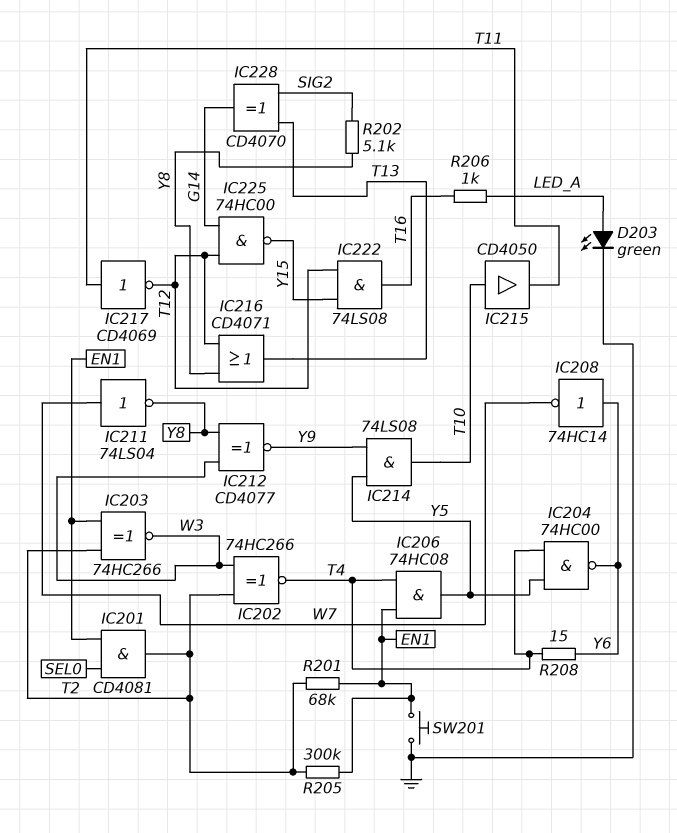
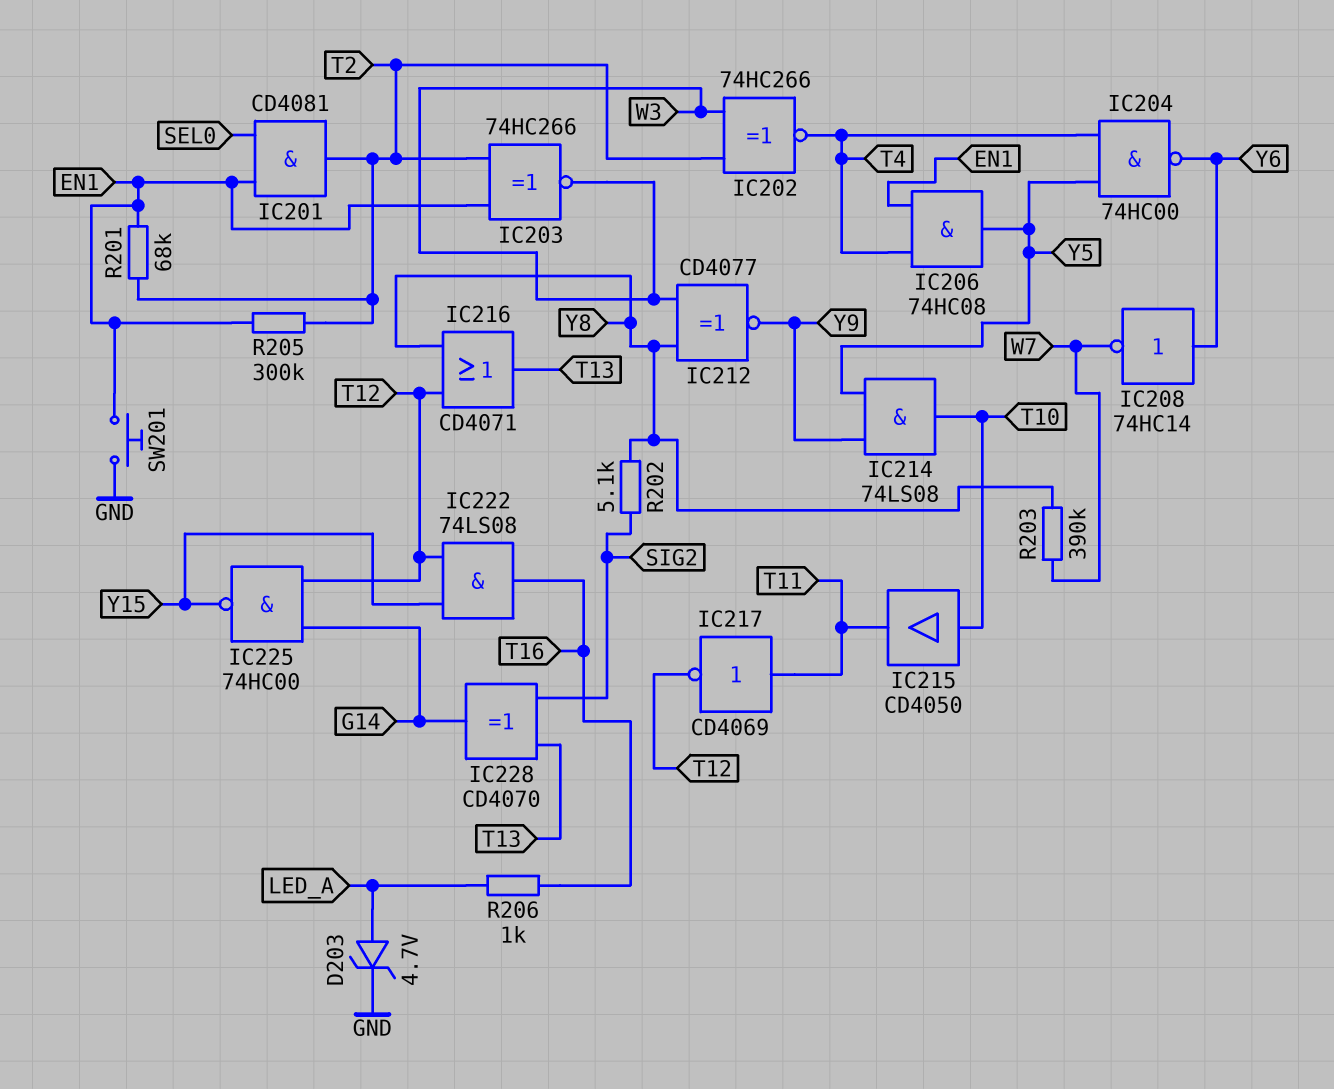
D203: LED green (A LED_A, K GND) -> zener 4.7V (A LED_A, K GND)
IC211: NOT 74LS04 (in W7, out Y8) -> none
R203: none -> 390k (W7, Y8)
R208: 15 (T4, Y6) -> none

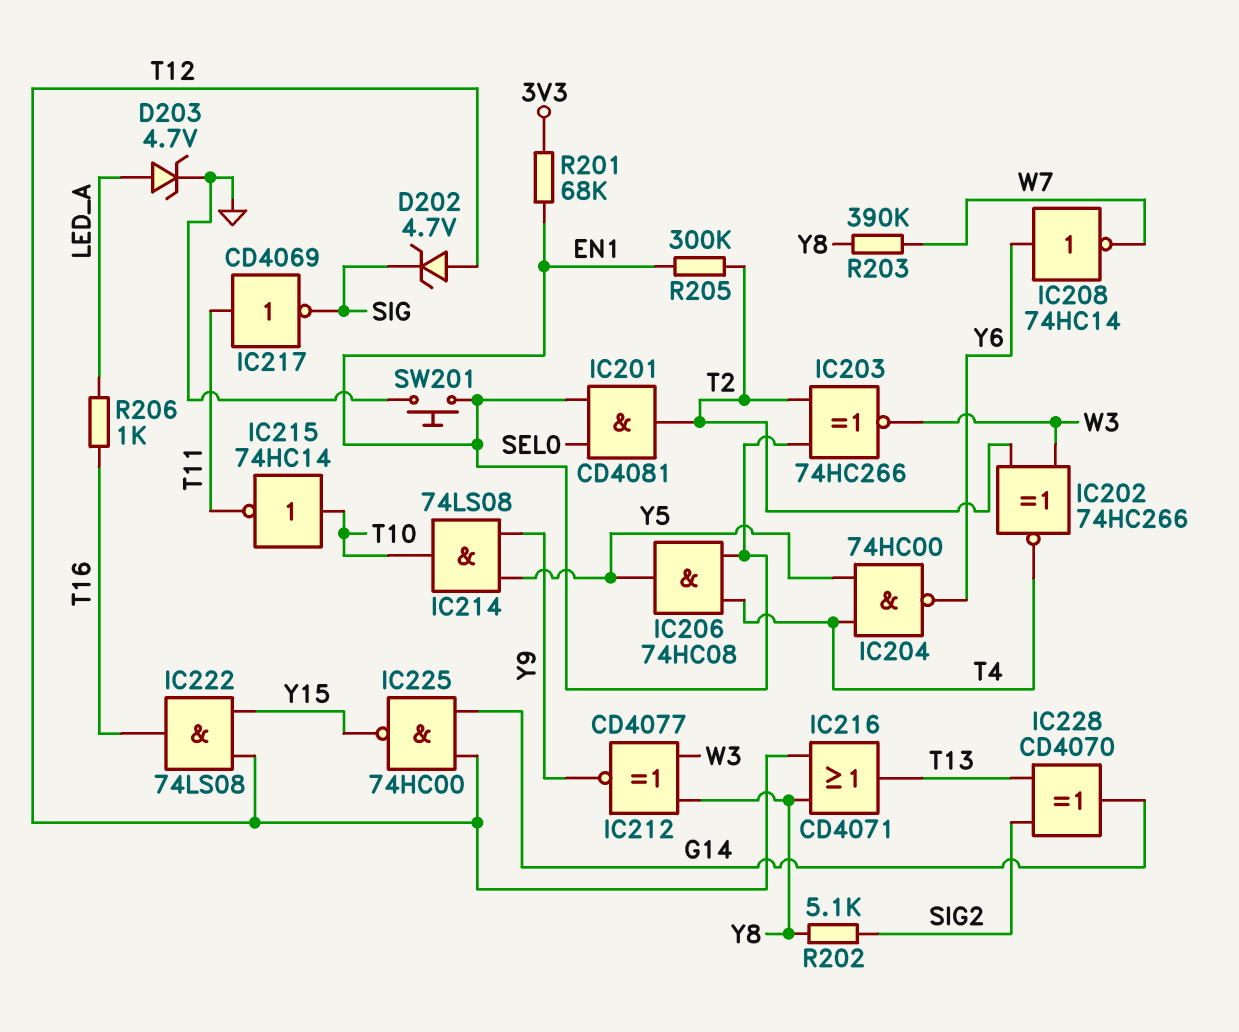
D202: none -> zener 4.7V (A T12, K SIG)
IC215: buffer CD4050 (in T10, out T11) -> NOT 74HC14 (in T10, out T11)
IC217: NOT CD4069 (in T11, out T12) -> NOT CD4069 (in T11, out SIG)
R201: 68k (EN1, T2) -> 68k (3V3, EN1)

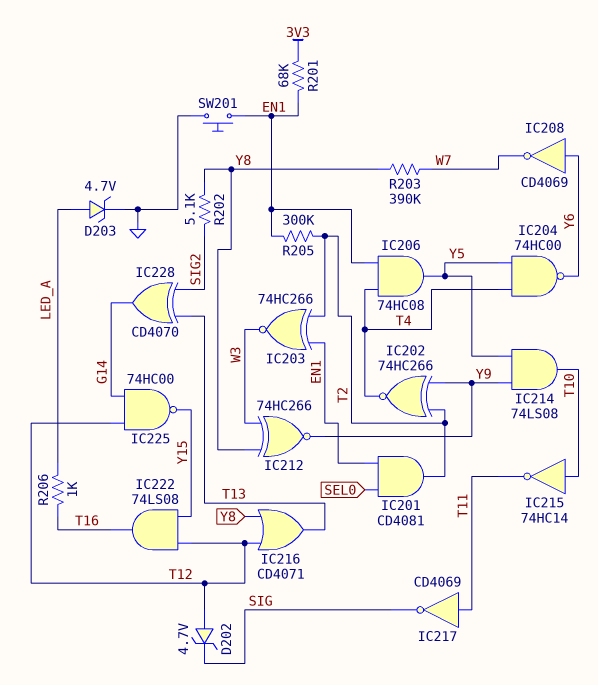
IC202: XNOR 74HC266 (in T2, in W3, out T4) -> XNOR 74HC266 (in T2, in Y9, out T4)
IC208: NOT 74HC14 (in Y6, out W7) -> NOT CD4069 (in Y6, out W7)
IC212: XNOR CD4077 (in W3, in Y8, out Y9) -> XNOR 74HC266 (in W3, in Y8, out Y9)

